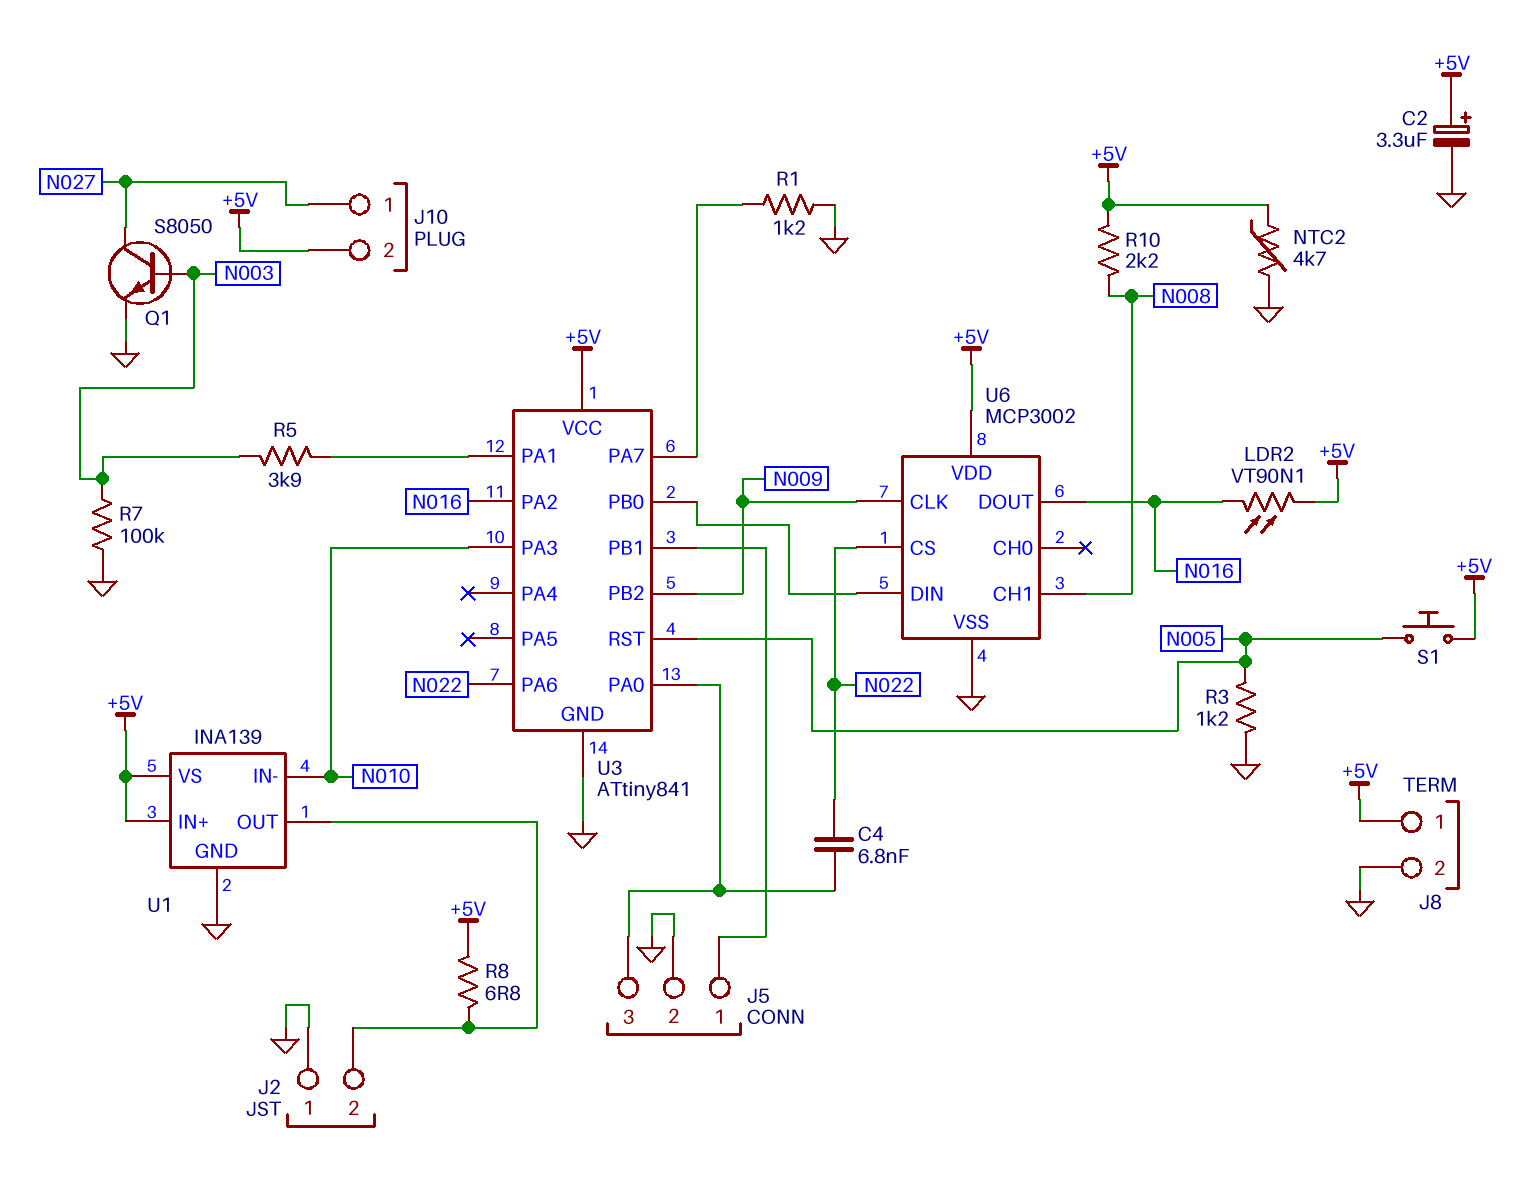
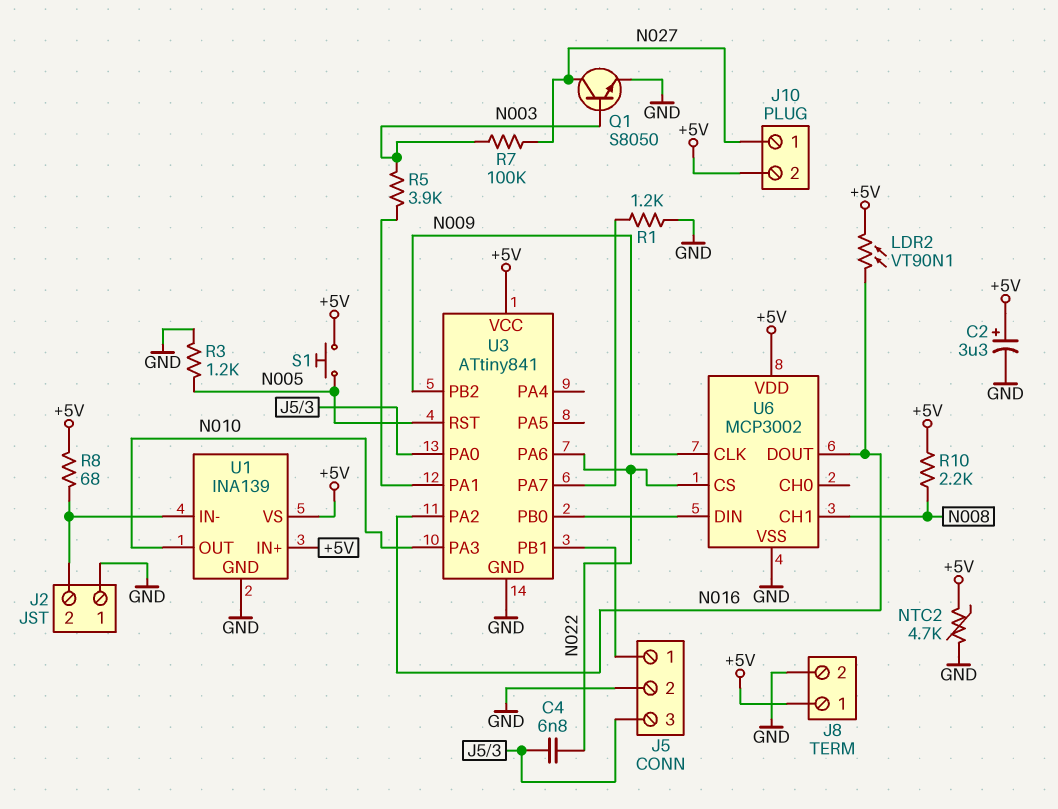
R7: 100k (GND, N003) -> 100k (N003, N027)
R8: 6.8 (+5V, J2/2) -> 68 (+5V, J2/2)
U1 pin IN-: N010 -> J2/2
U1 pin OUT: J2/2 -> N010

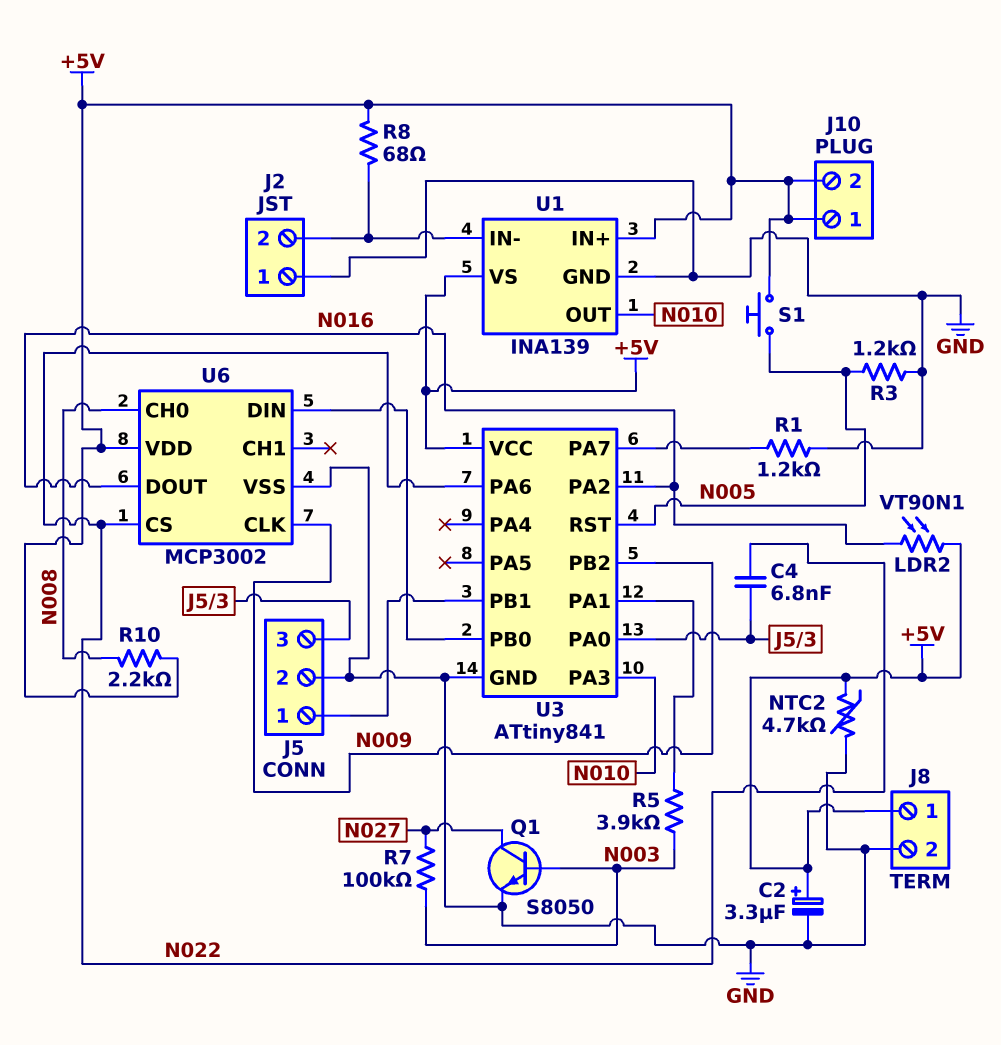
J10 pin 1: N027 -> +5V
U6 pin CH0: none -> N008
U6 pin CH1: N008 -> none

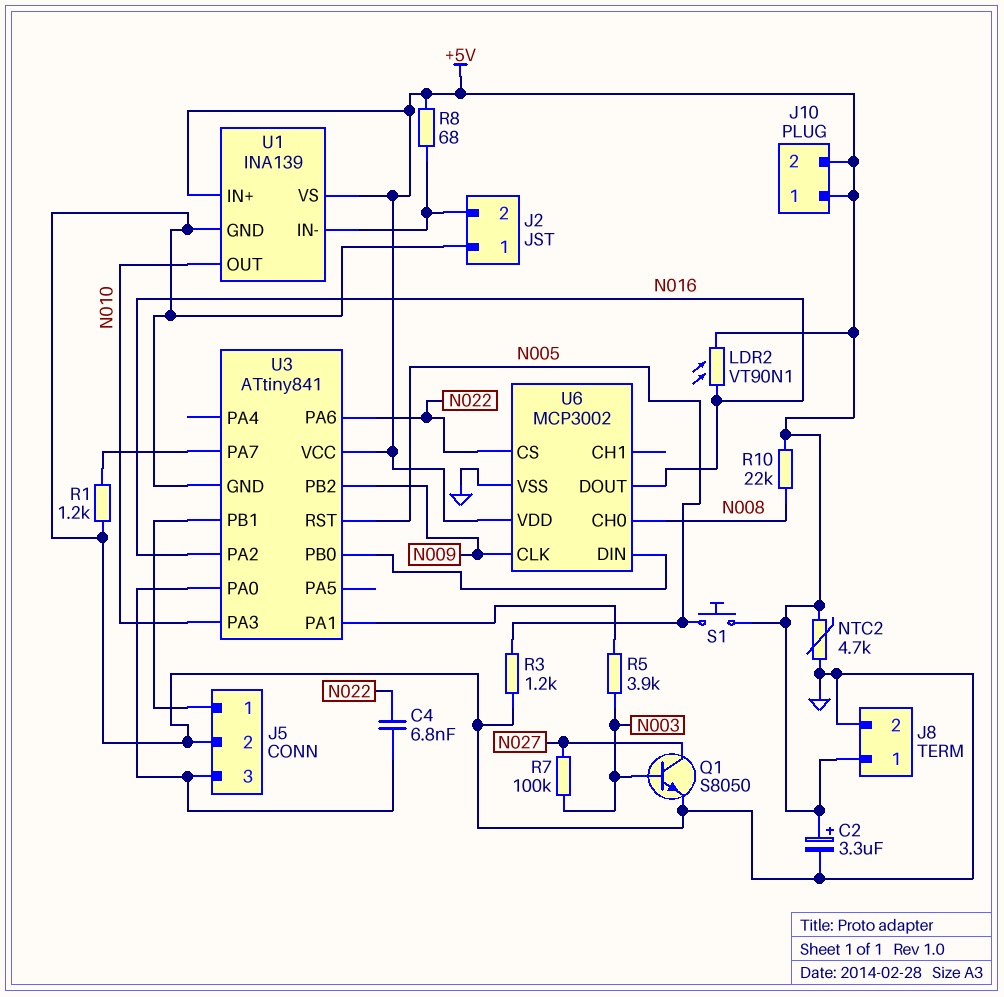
R10: 2.2k (+5V, N008) -> 22k (+5V, N008)

